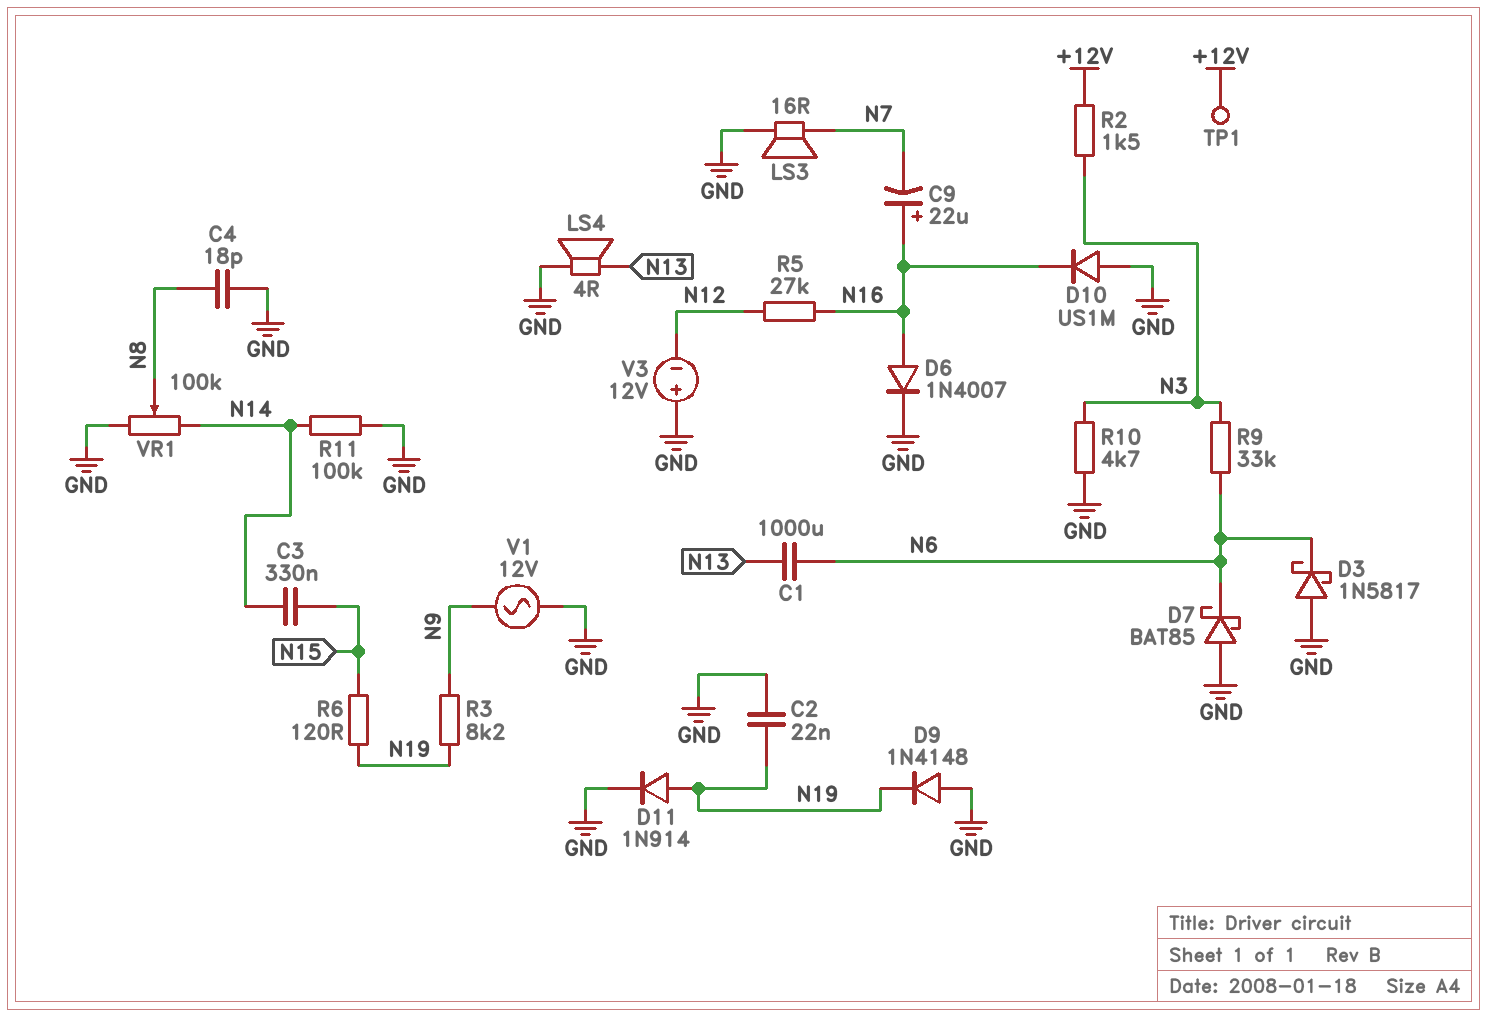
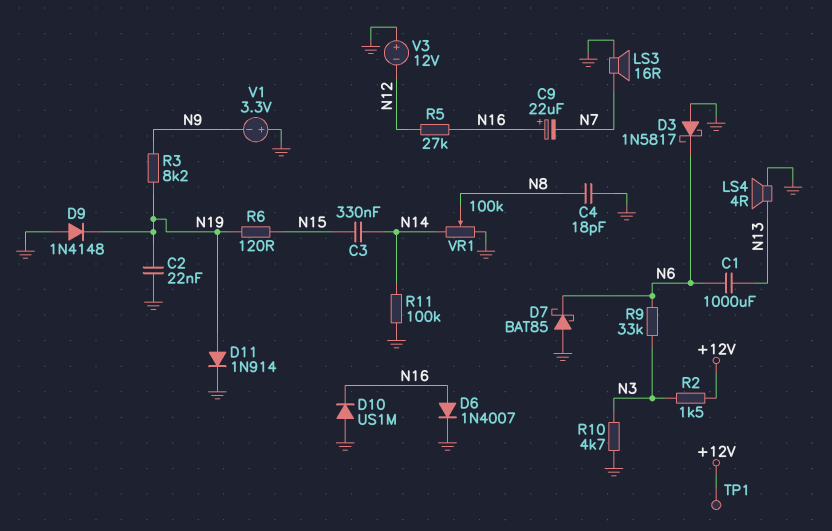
V1: AC 12V (GND, N9) -> 3.3V (plus GND, minus N9)

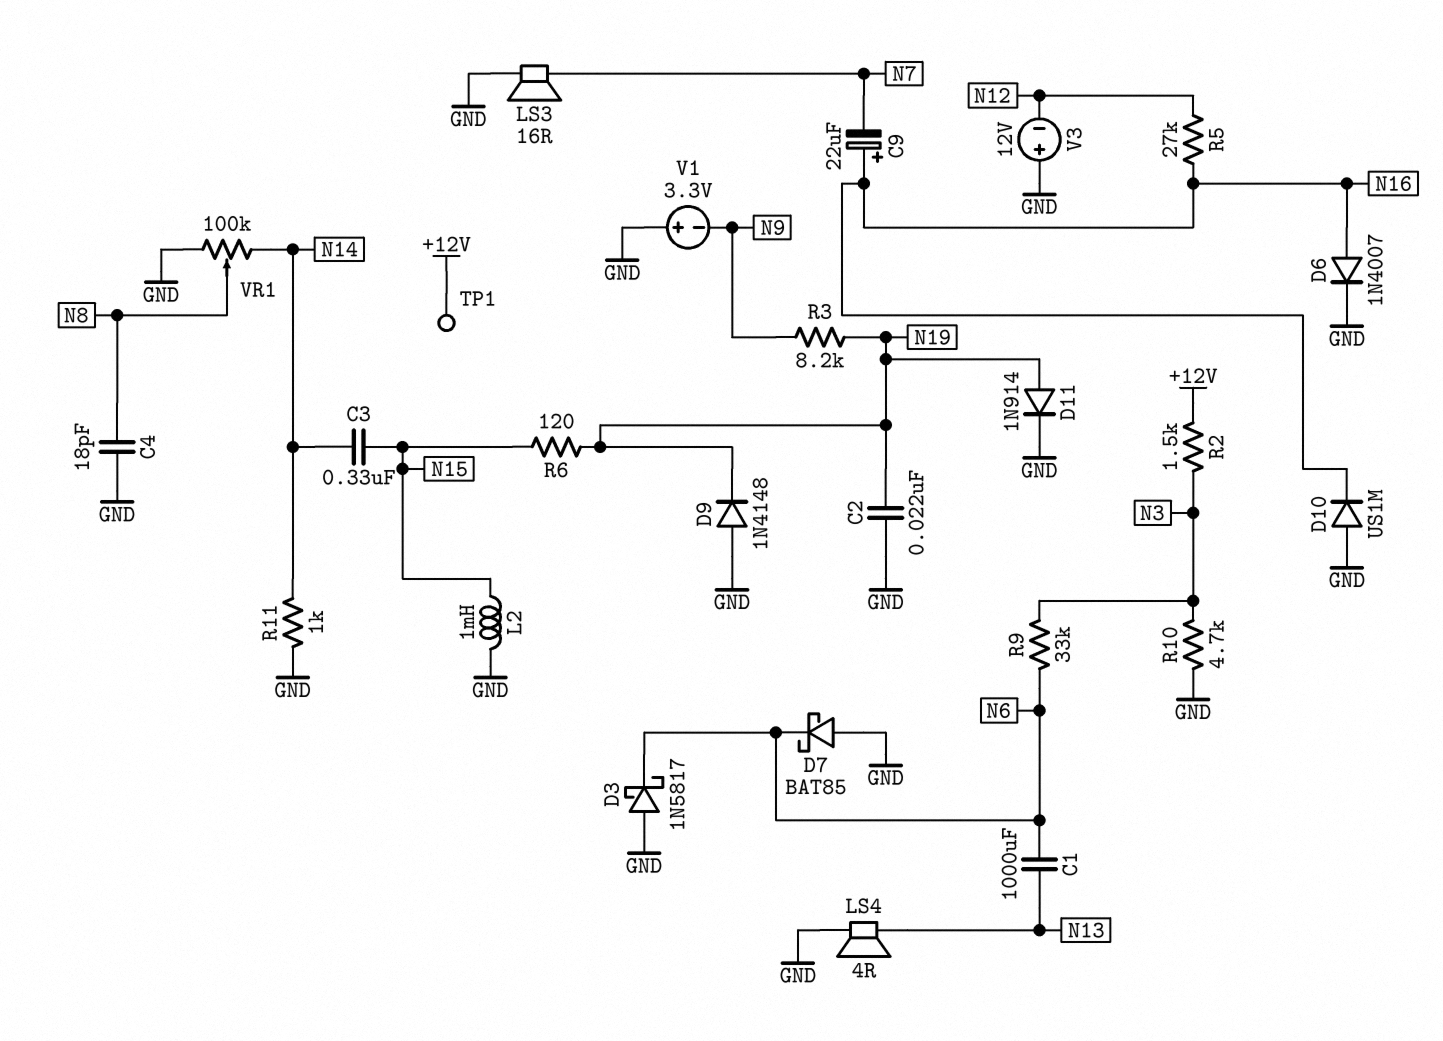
L2: none -> 1mH (GND, N15)
R11: 100k (GND, N14) -> 1k (GND, N14)

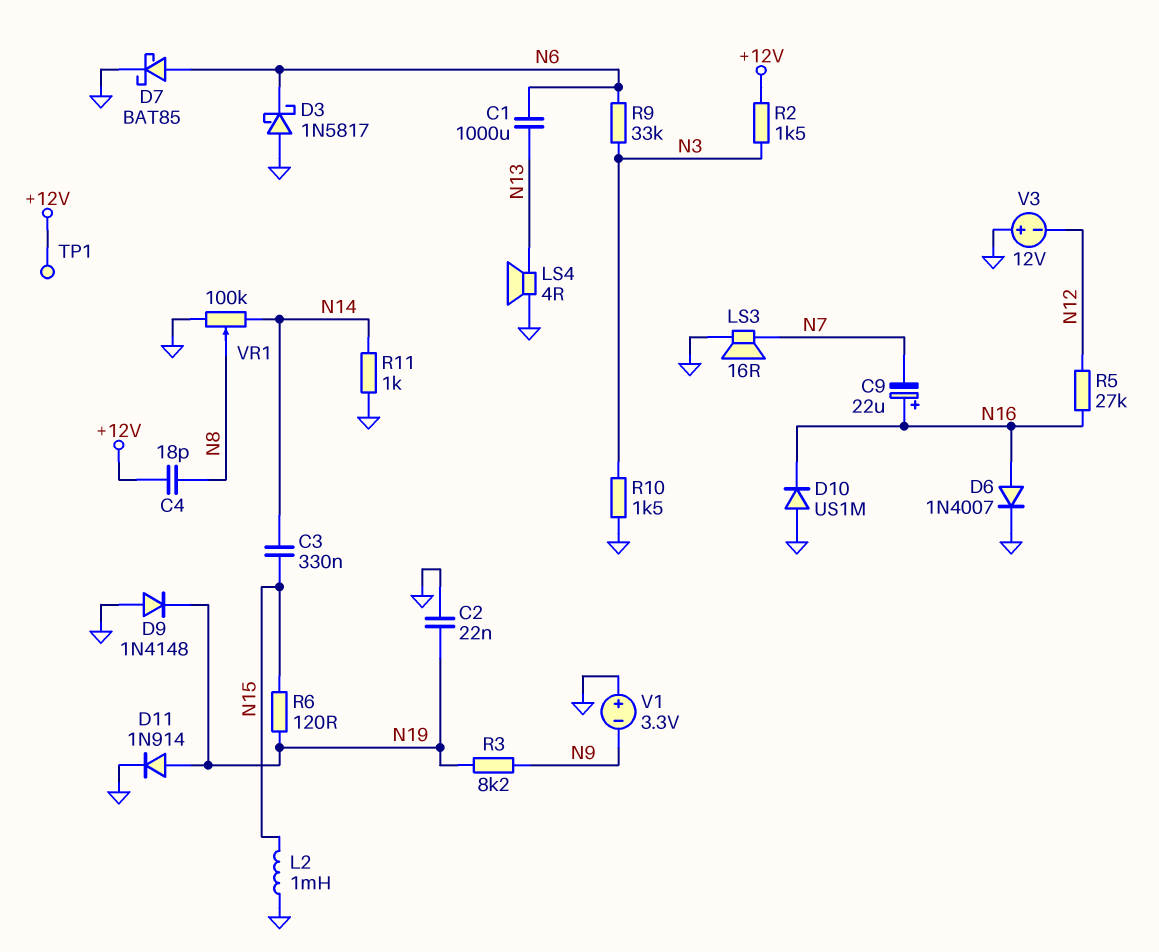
C4: 18pF (GND, N8) -> 18pF (+12V, N8)
D7: schottky BAT85 (A GND, K N6) -> schottky BAT85 (A N6, K GND)
R10: 4.7k (GND, N3) -> 1.5k (GND, N3)

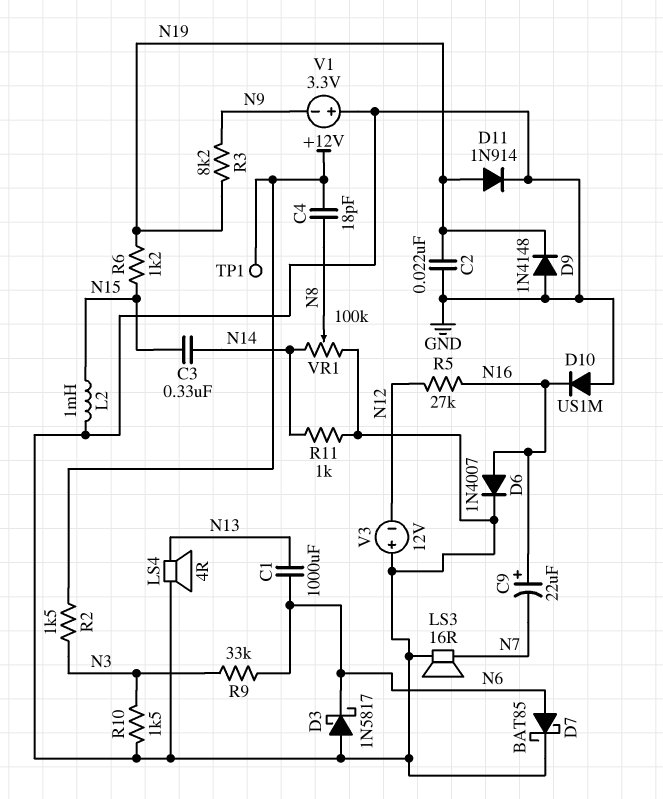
R6: 120 (N15, N19) -> 1.2k (N15, N19)

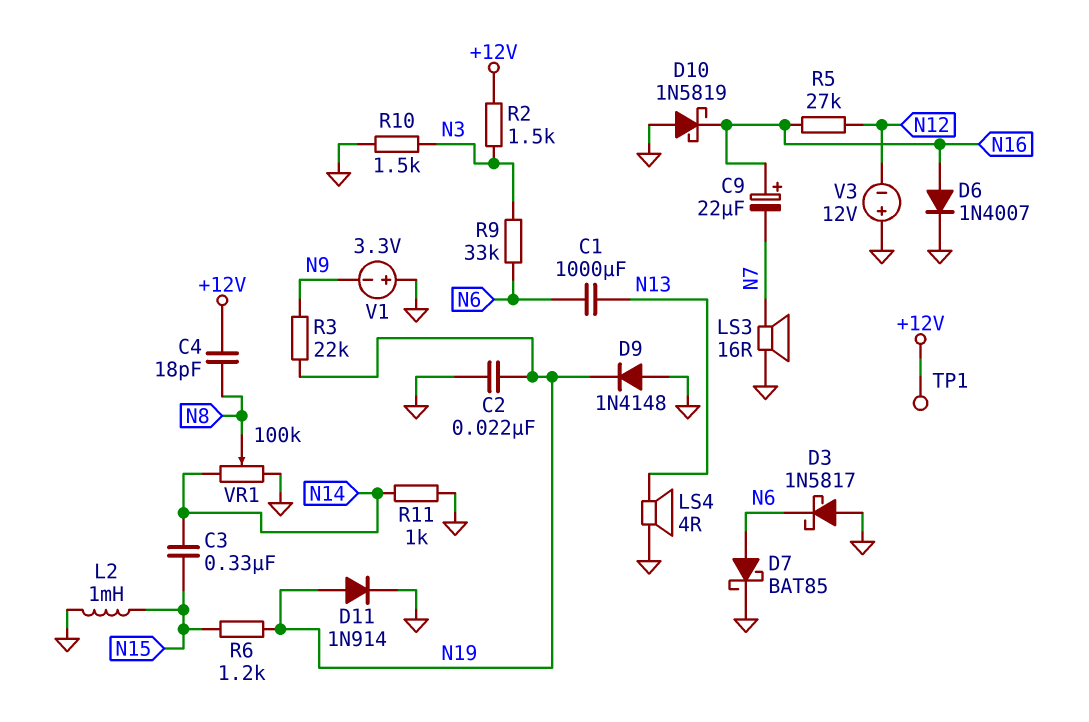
D10: diode US1M (A GND, K N16) -> schottky 1N5819 (A GND, K N16)
R3: 8.2k (N9, N19) -> 22k (N9, N19)

